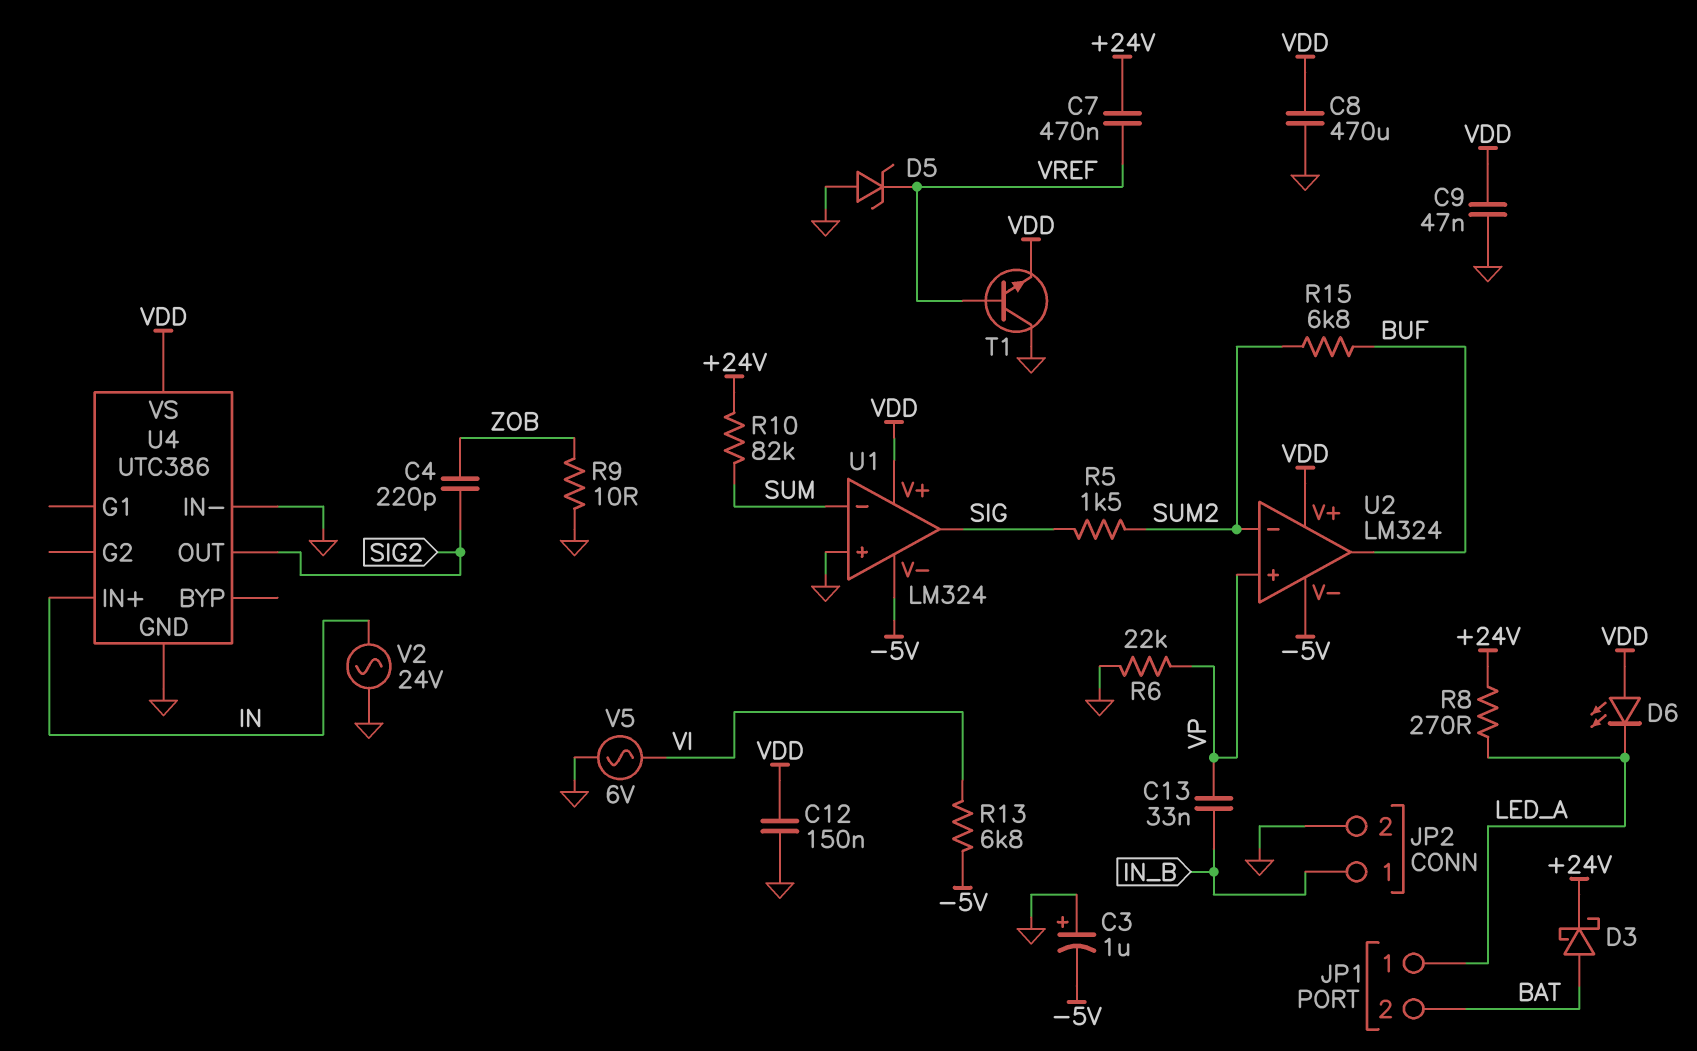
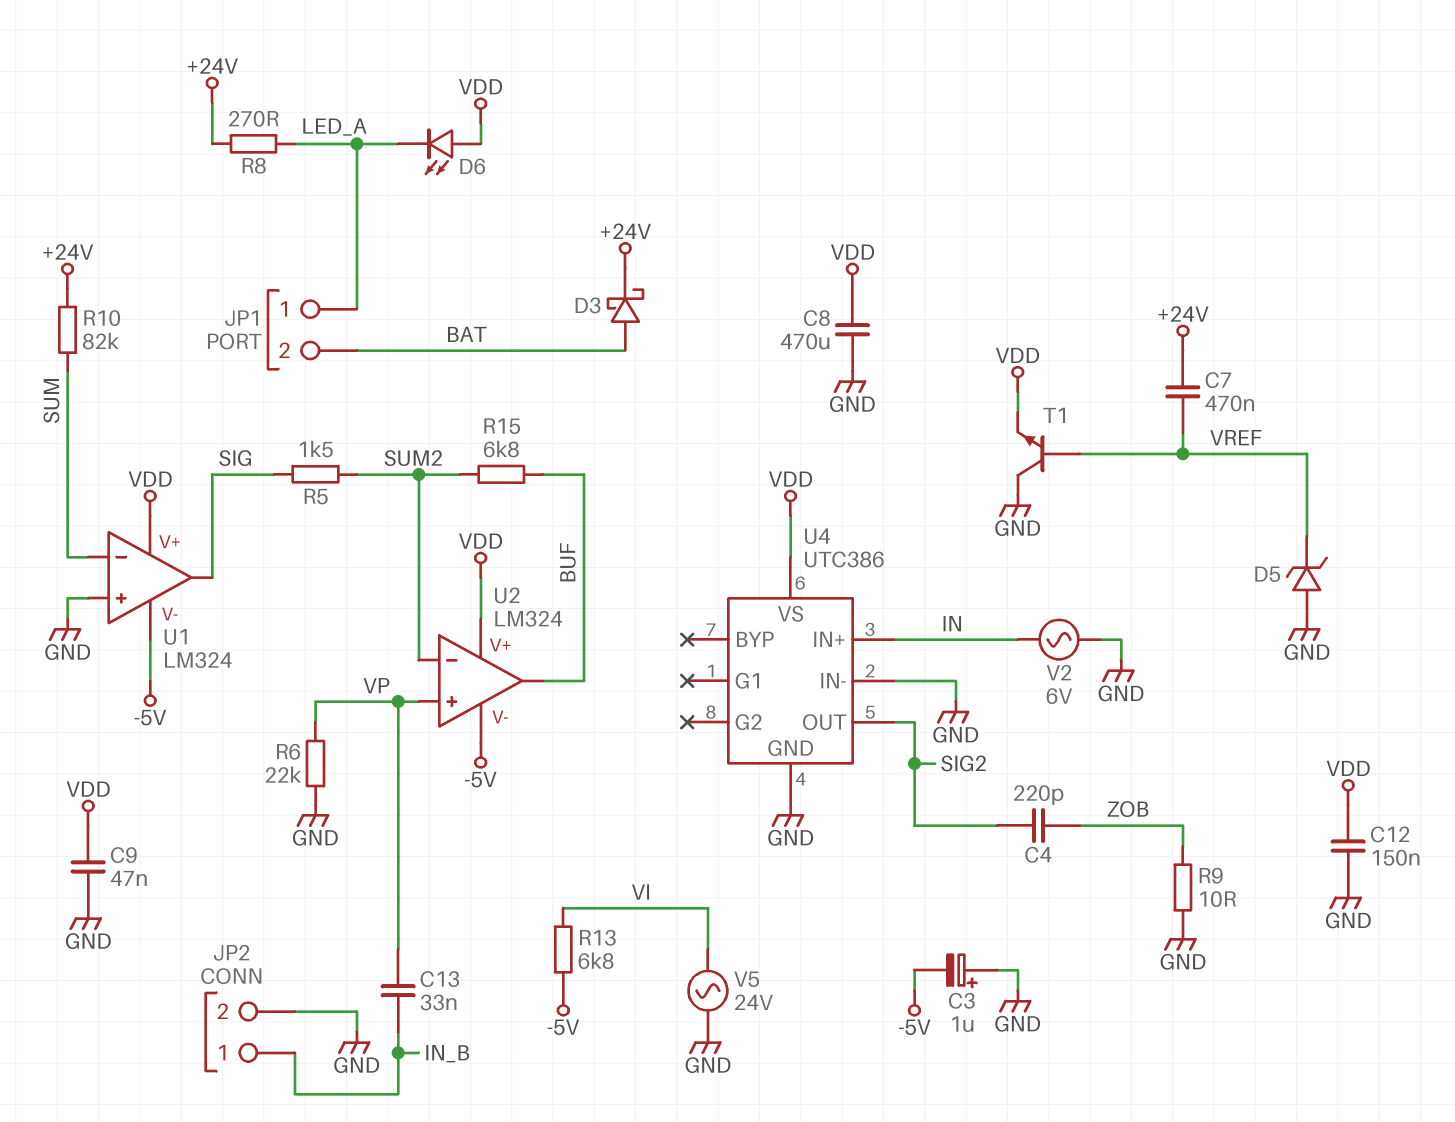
V2: AC 24V (GND, IN) -> AC 6V (GND, IN)
V5: AC 6V (GND, VI) -> AC 24V (GND, VI)

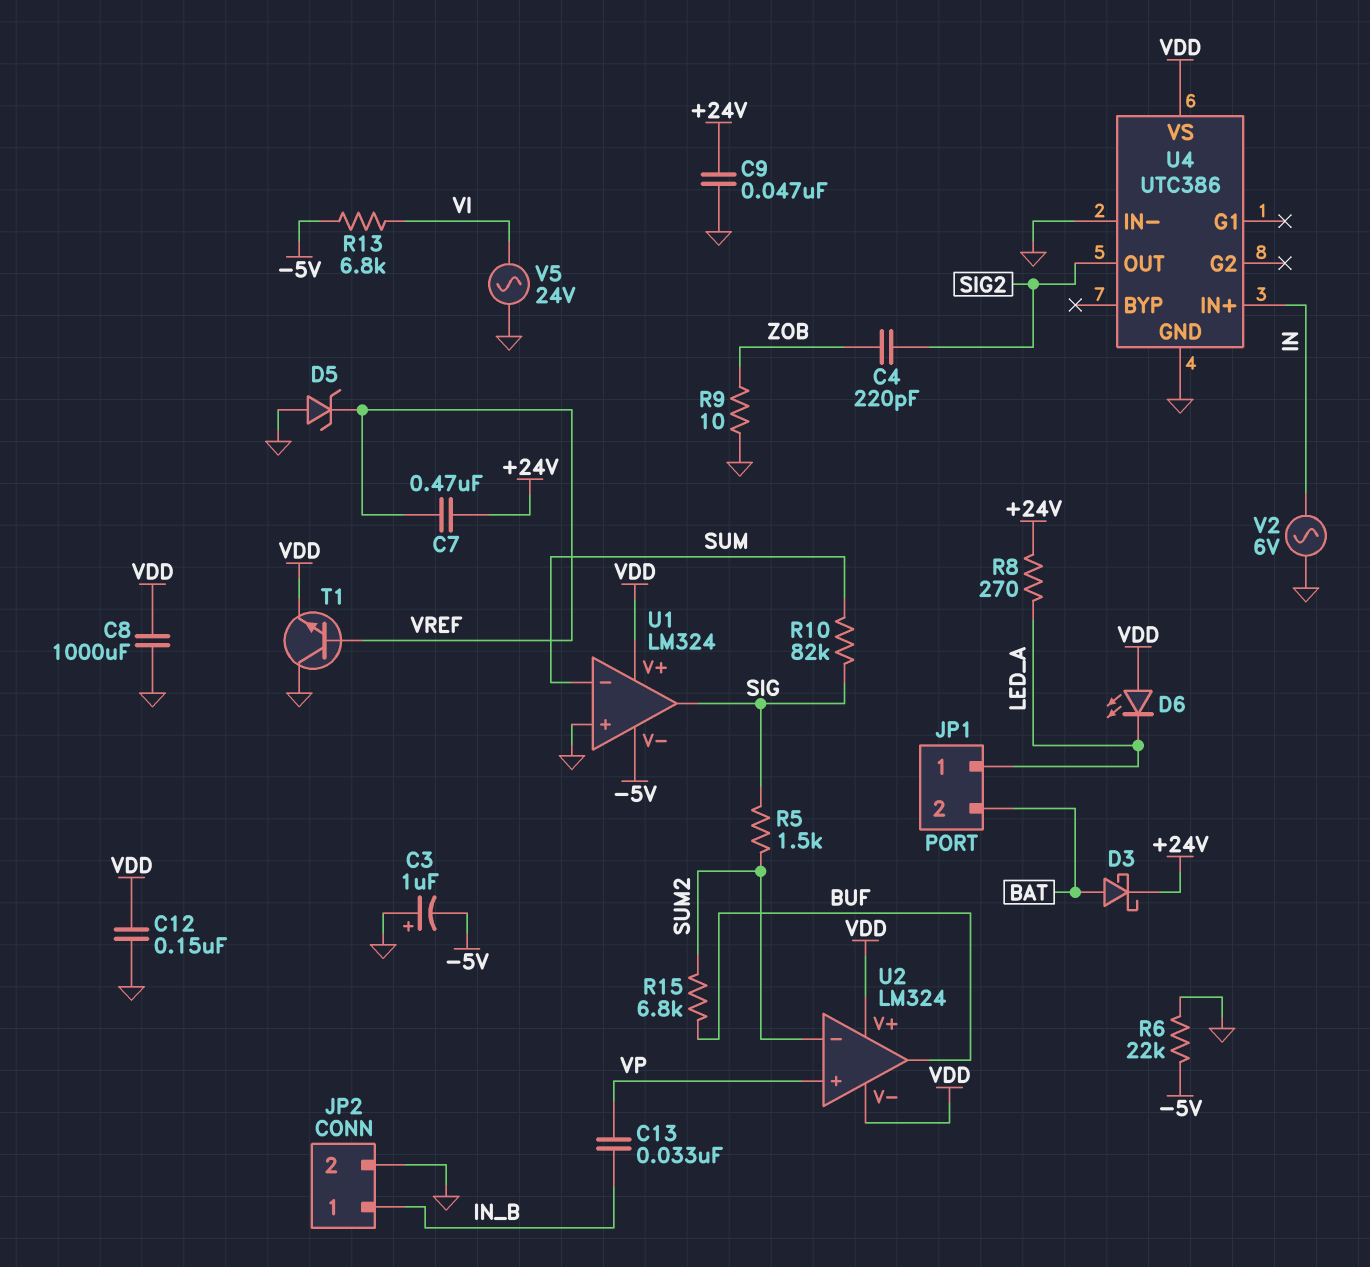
C8: 470uF (GND, VDD) -> 1000uF (GND, VDD)
C9: 47nF (GND, VDD) -> 47nF (+24V, GND)
R6: 22k (GND, VP) -> 22k (-5V, GND)
R10: 82k (+24V, SUM) -> 82k (SIG, SUM)
U2 pin V-: -5V -> VDD

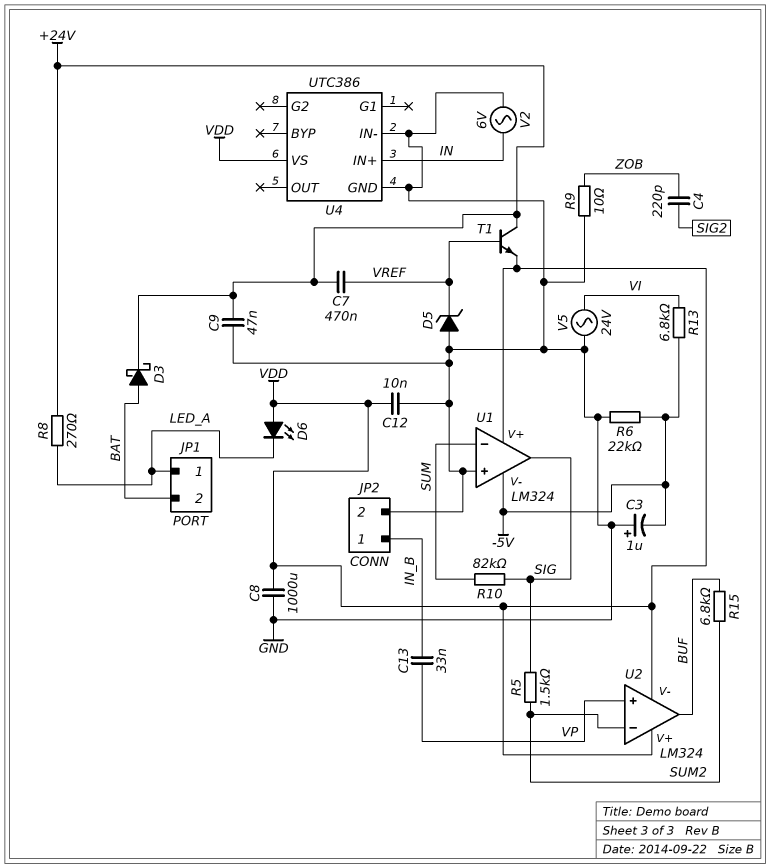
C12: 150nF (GND, VDD) -> 10nF (GND, VDD)
T1: NPN (B VREF, C GND, E VDD) -> NPN (B VREF, C +24V, E VDD)
U4 pin OUT: SIG2 -> none

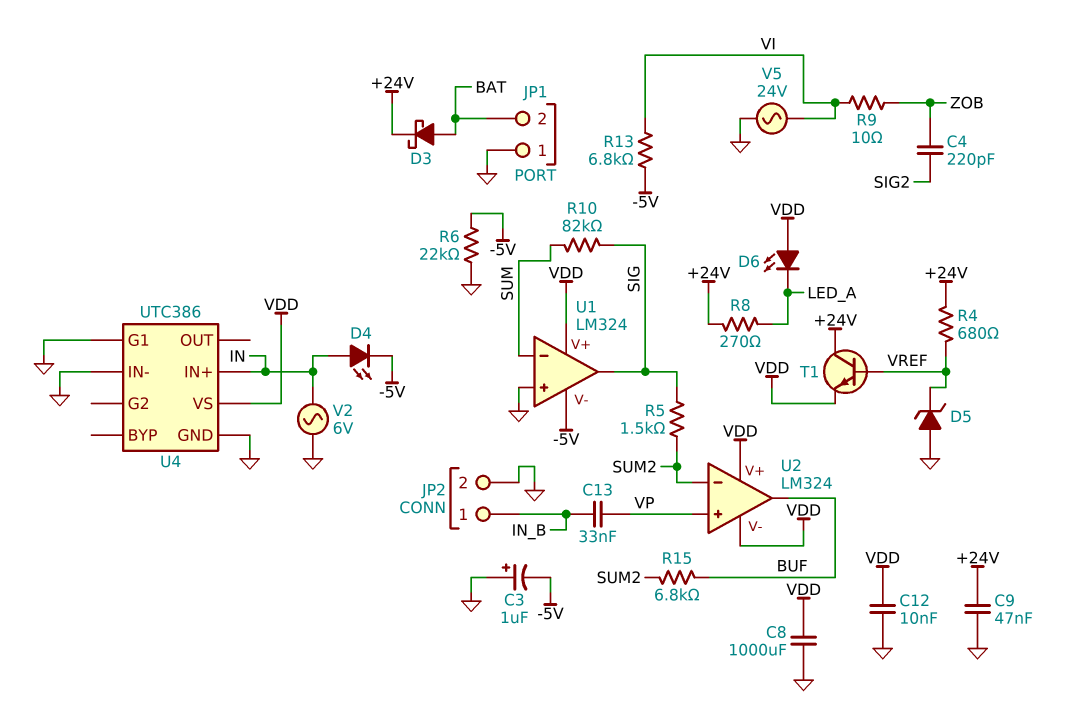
C7: 470nF (+24V, VREF) -> none
D4: none -> LED (A IN, K -5V)
JP1 pin 1: LED_A -> GND
R4: none -> 680 (+24V, VREF)
R9: 10 (GND, ZOB) -> 10 (VI, ZOB)
U4 pin G1: none -> GND

